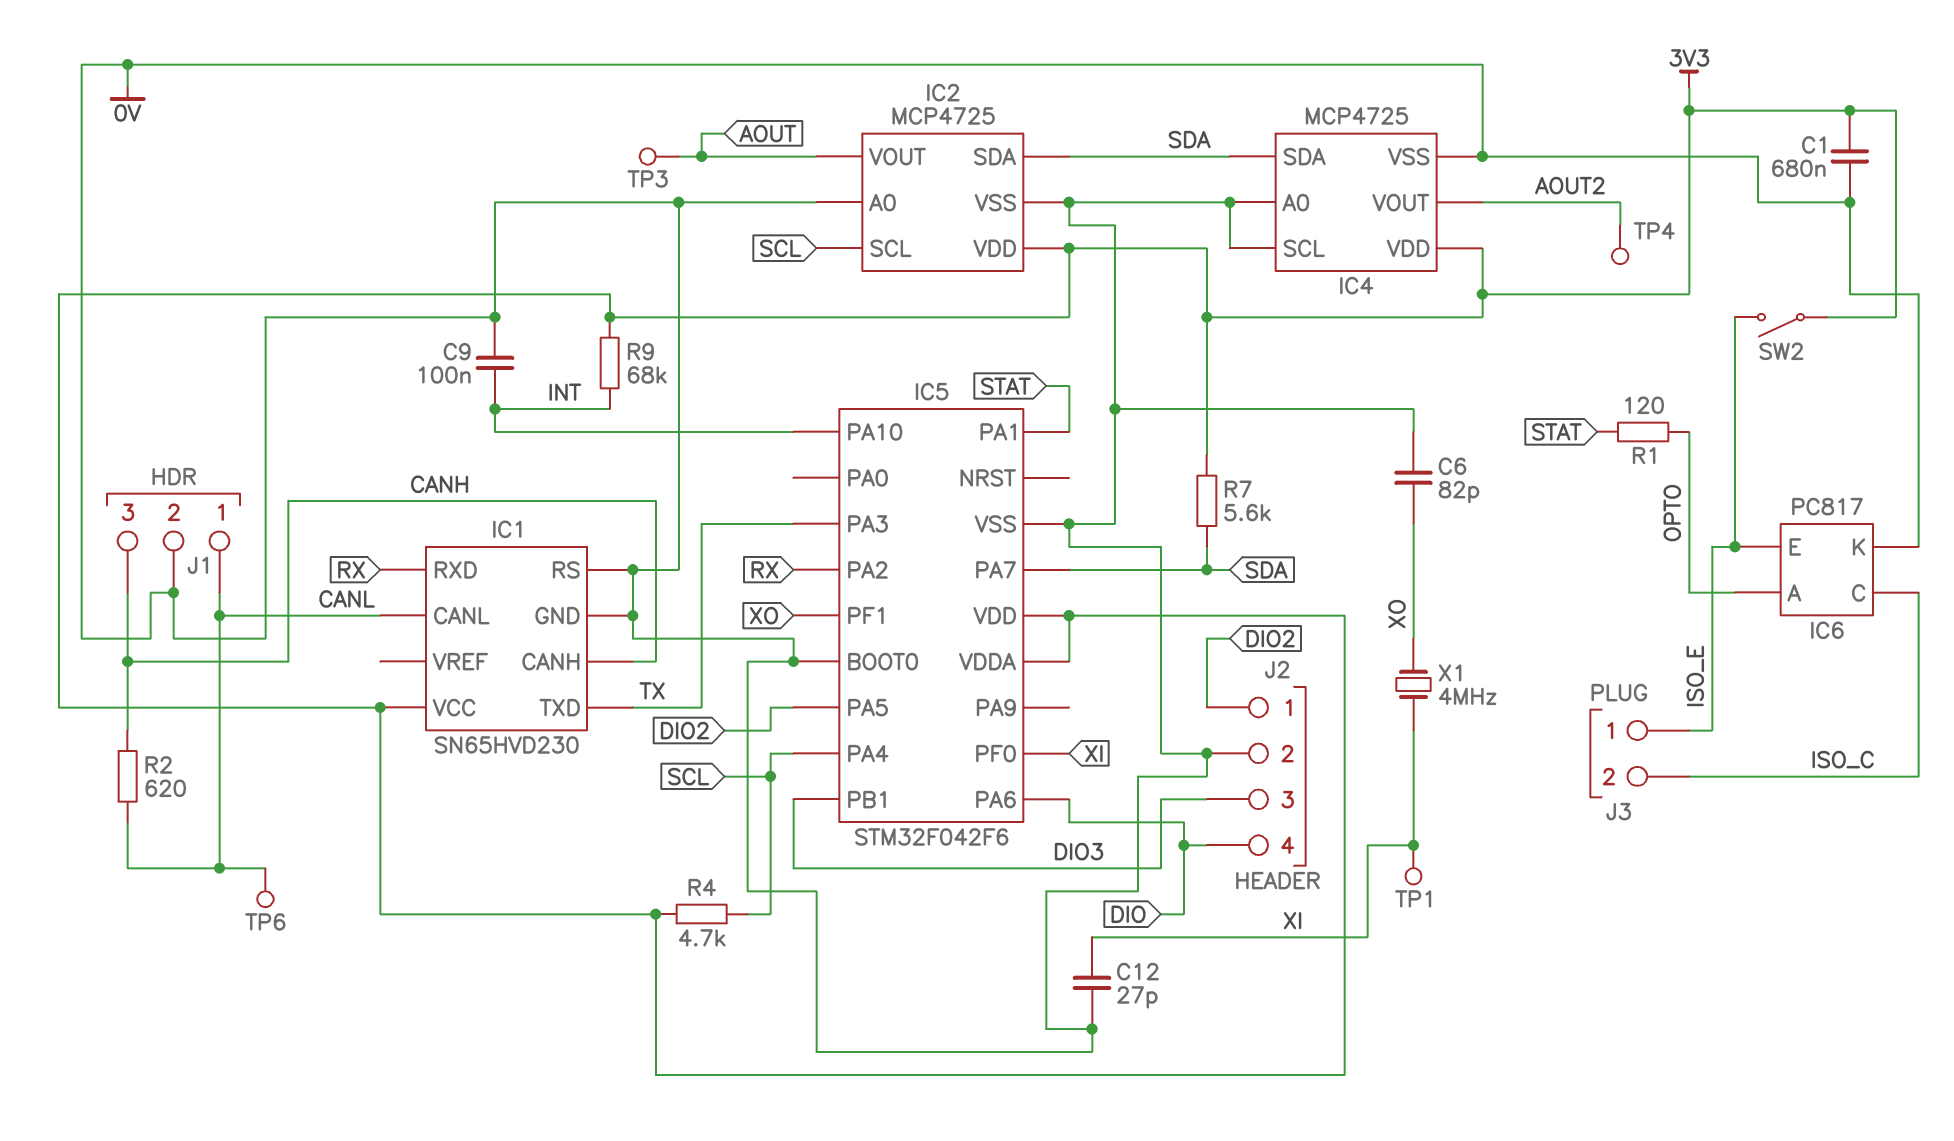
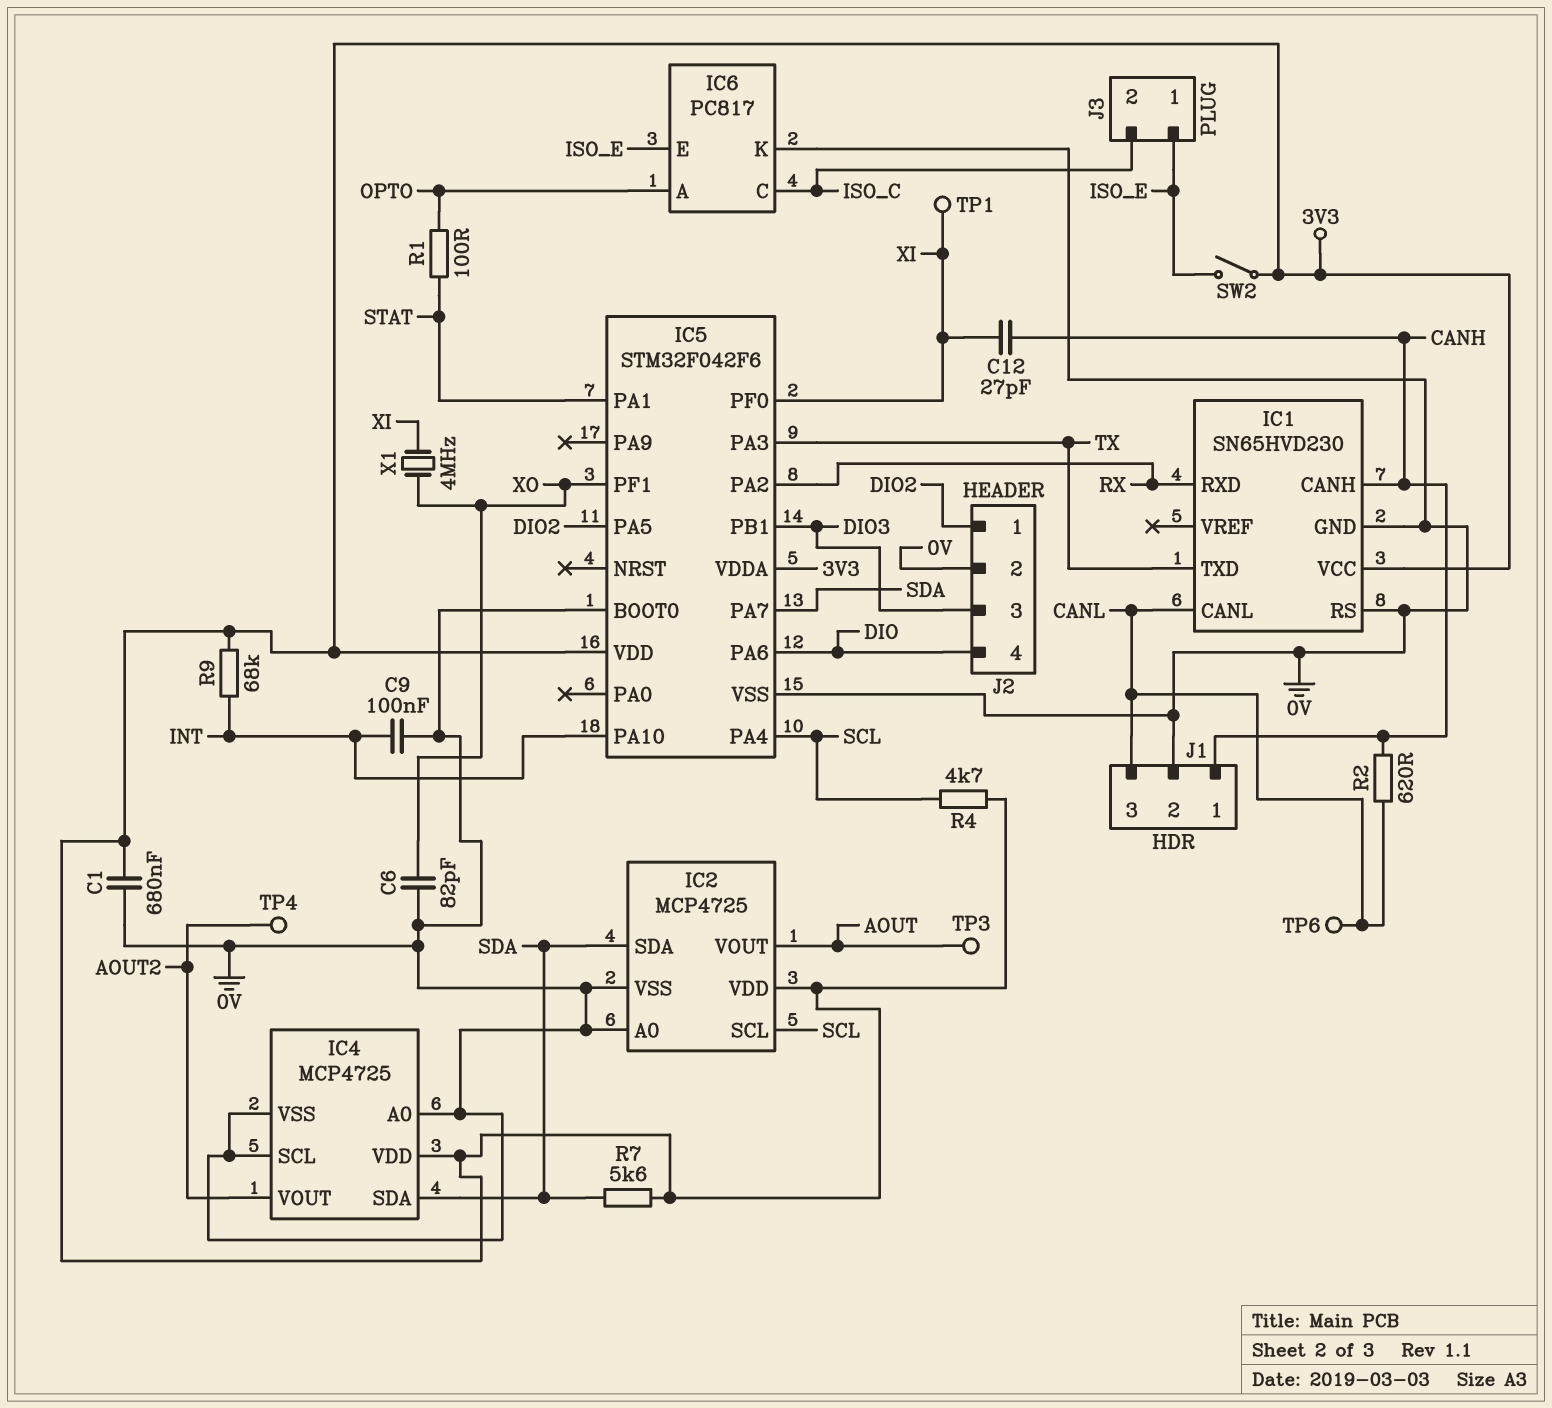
C12: 27pF (0V, XI) -> 27pF (CANH, XI)
J1 pin 1: CANL -> CANH
J1 pin 3: CANH -> CANL
R1: 120 (OPTO, STAT) -> 100 (OPTO, STAT)

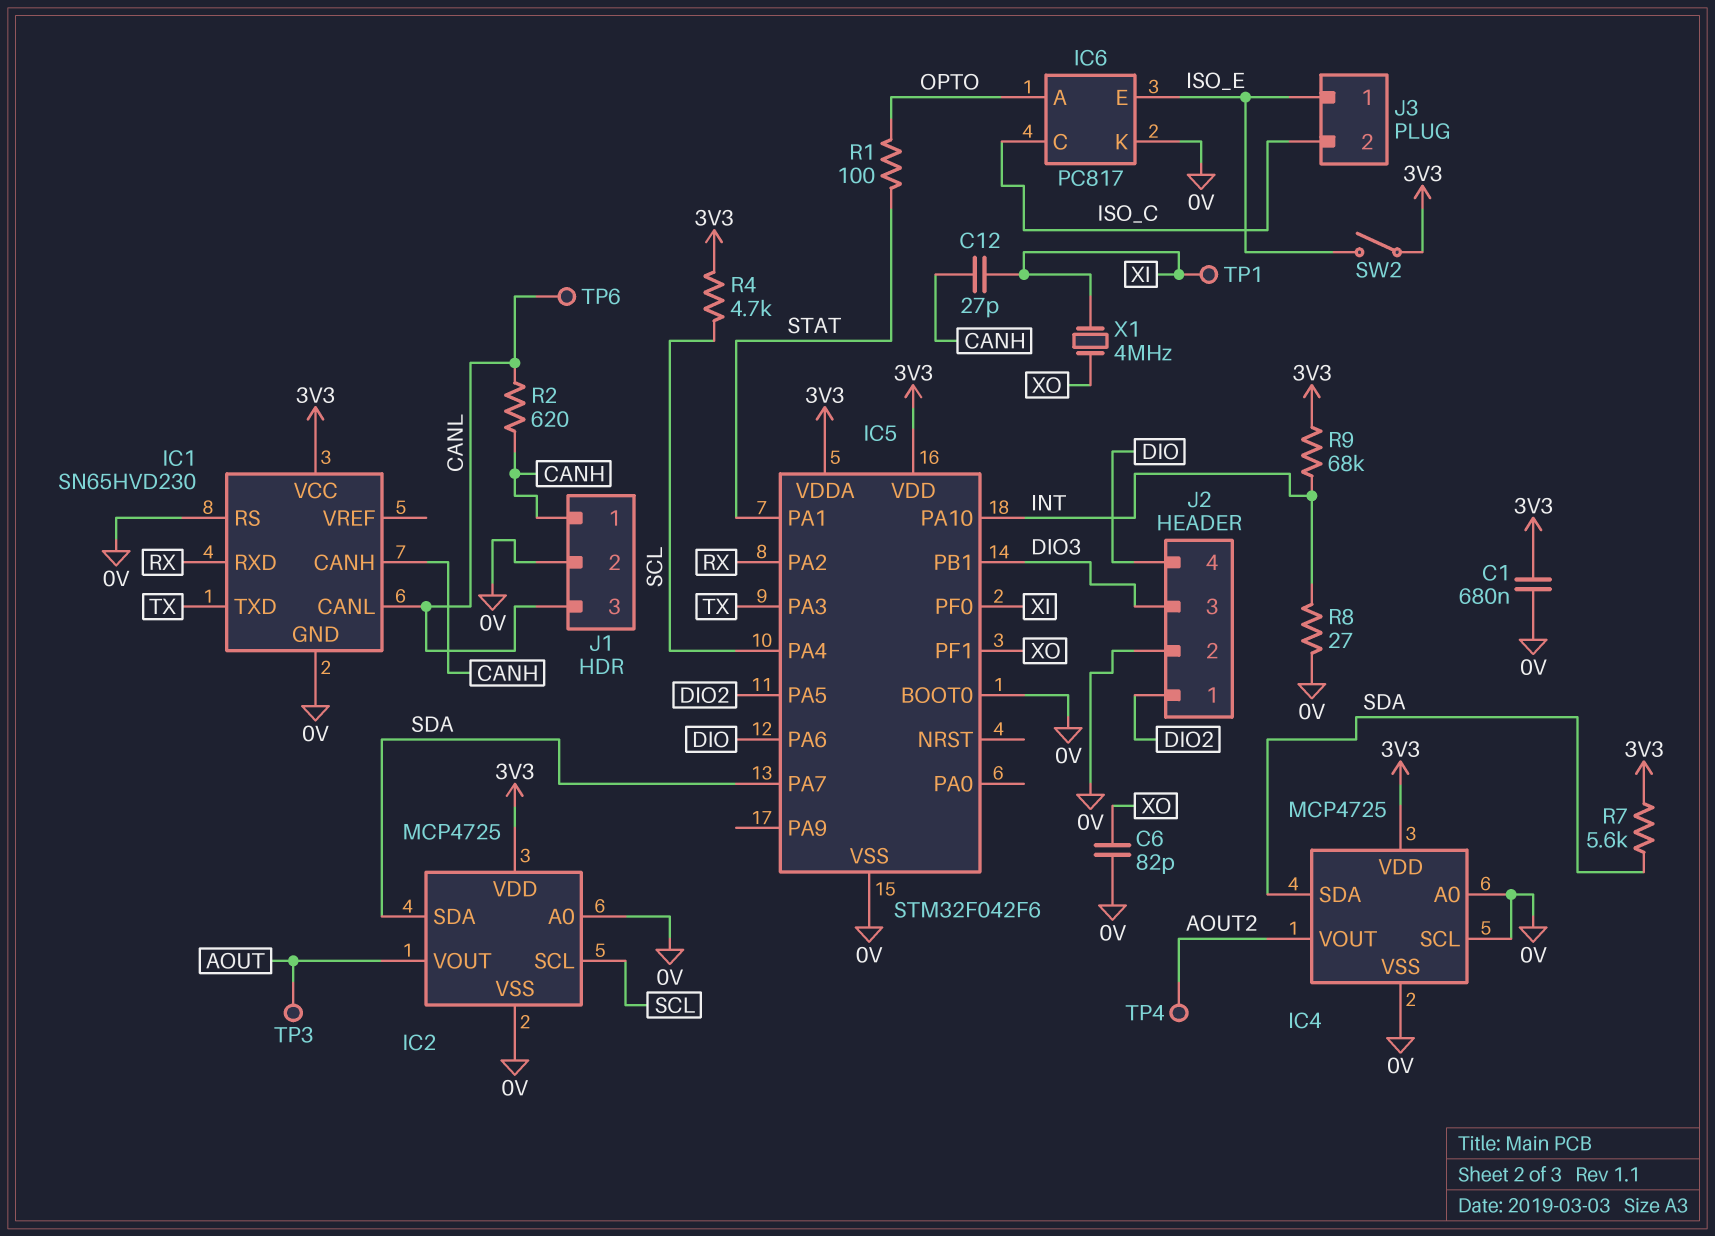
C9: 100nF (0V, INT) -> none
R8: none -> 27 (0V, INT)

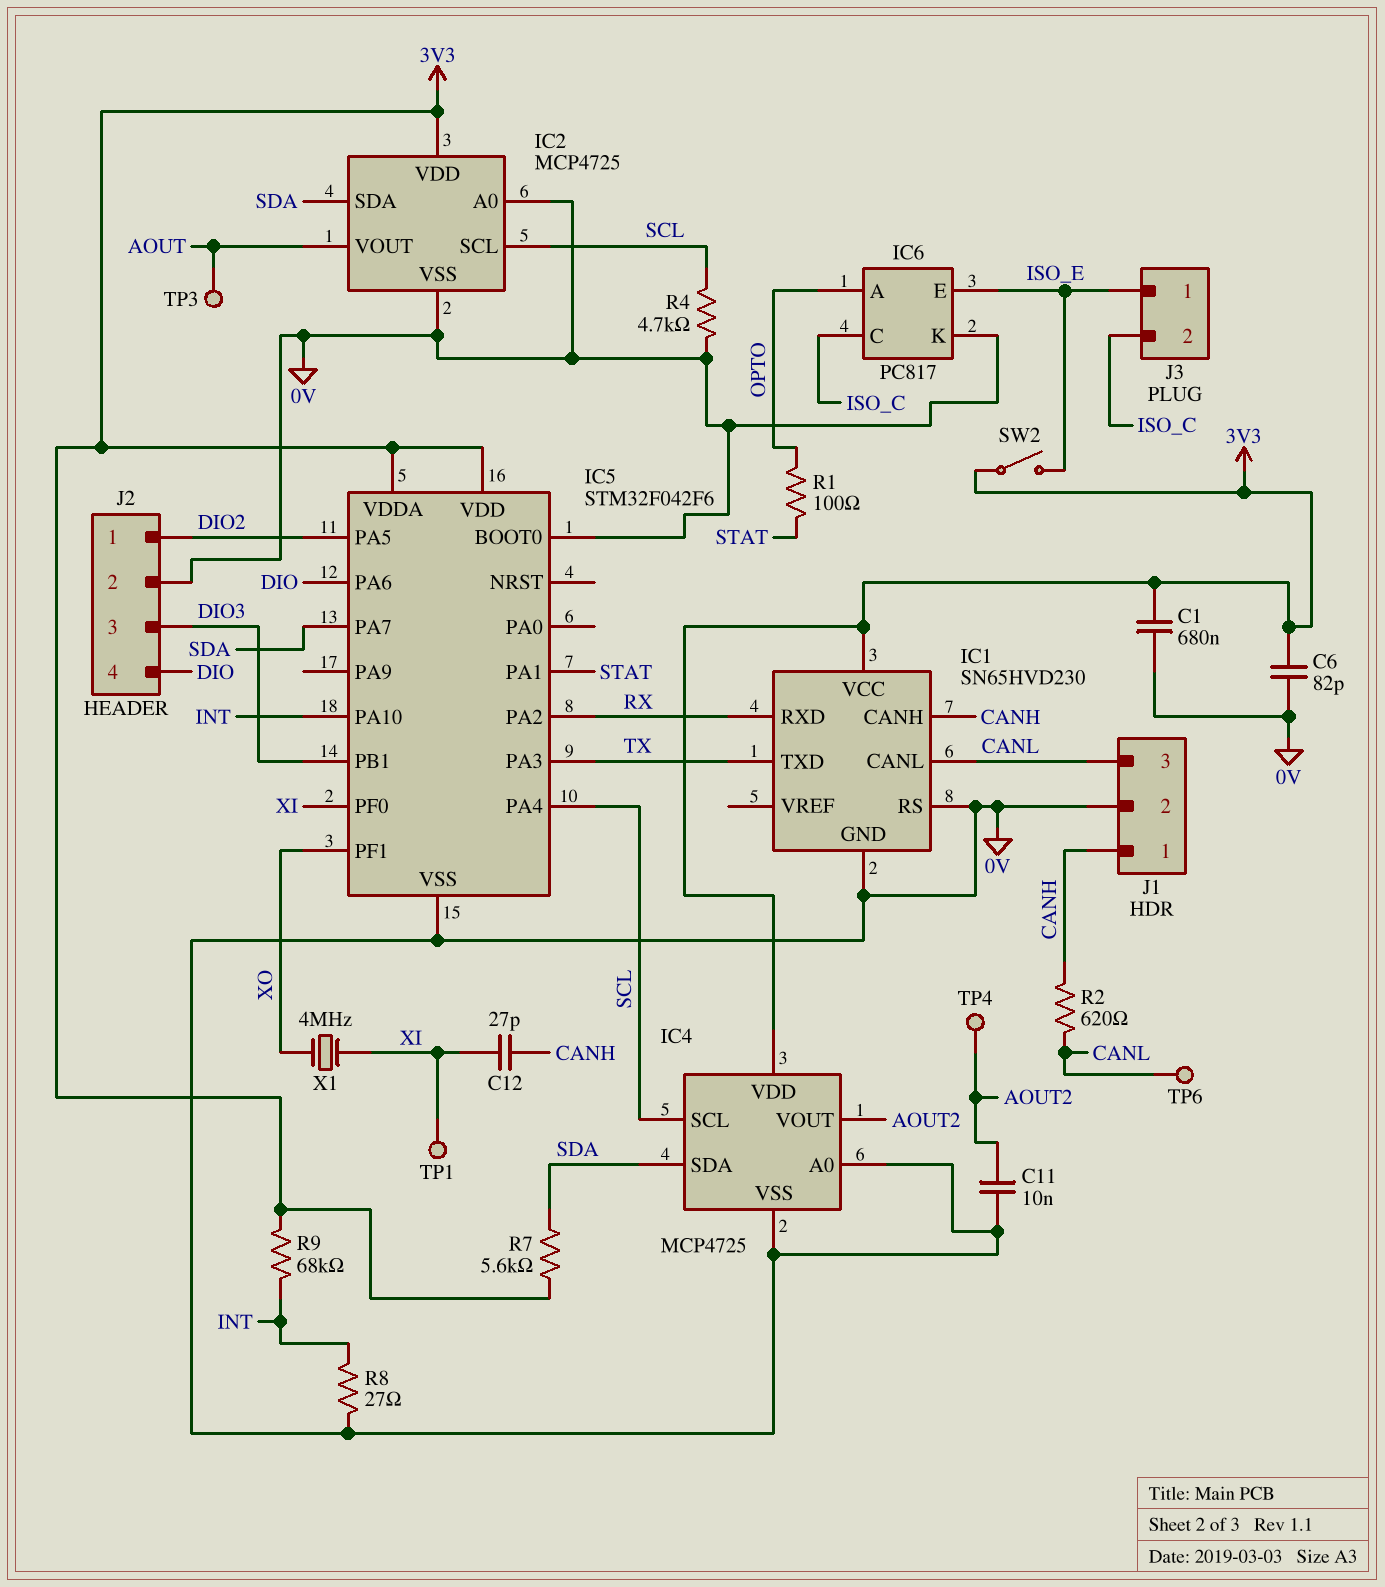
C6: 82pF (0V, XO) -> 82pF (0V, 3V3)
C11: none -> 10nF (0V, AOUT2)
IC4 pin SCL: 0V -> SCL
R4: 4.7k (3V3, SCL) -> 4.7k (0V, SCL)

